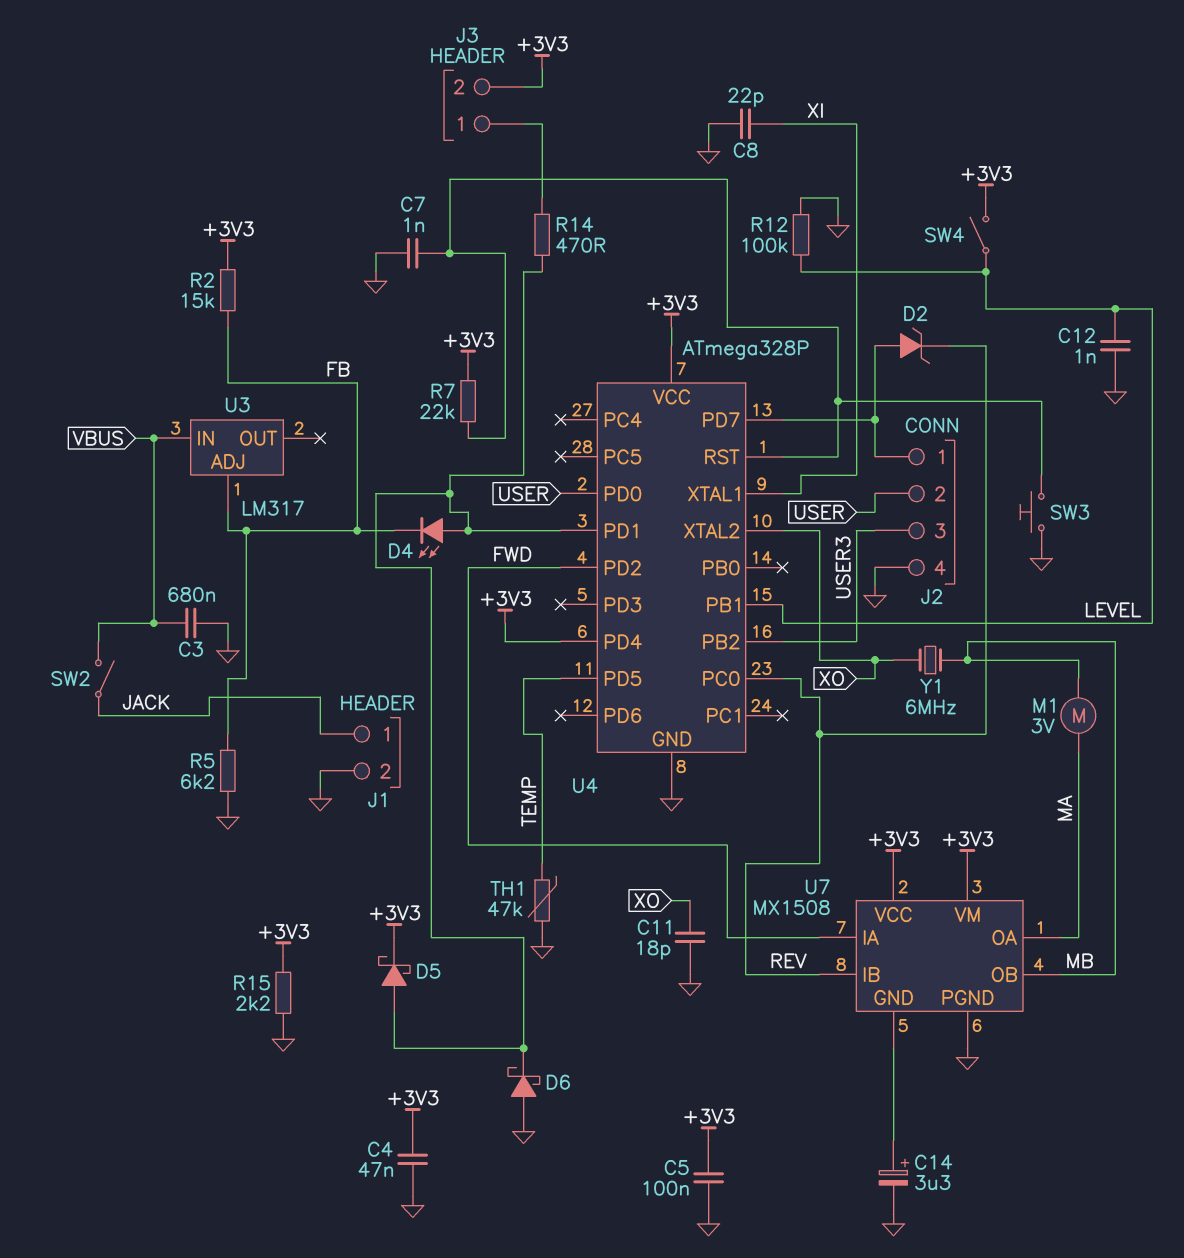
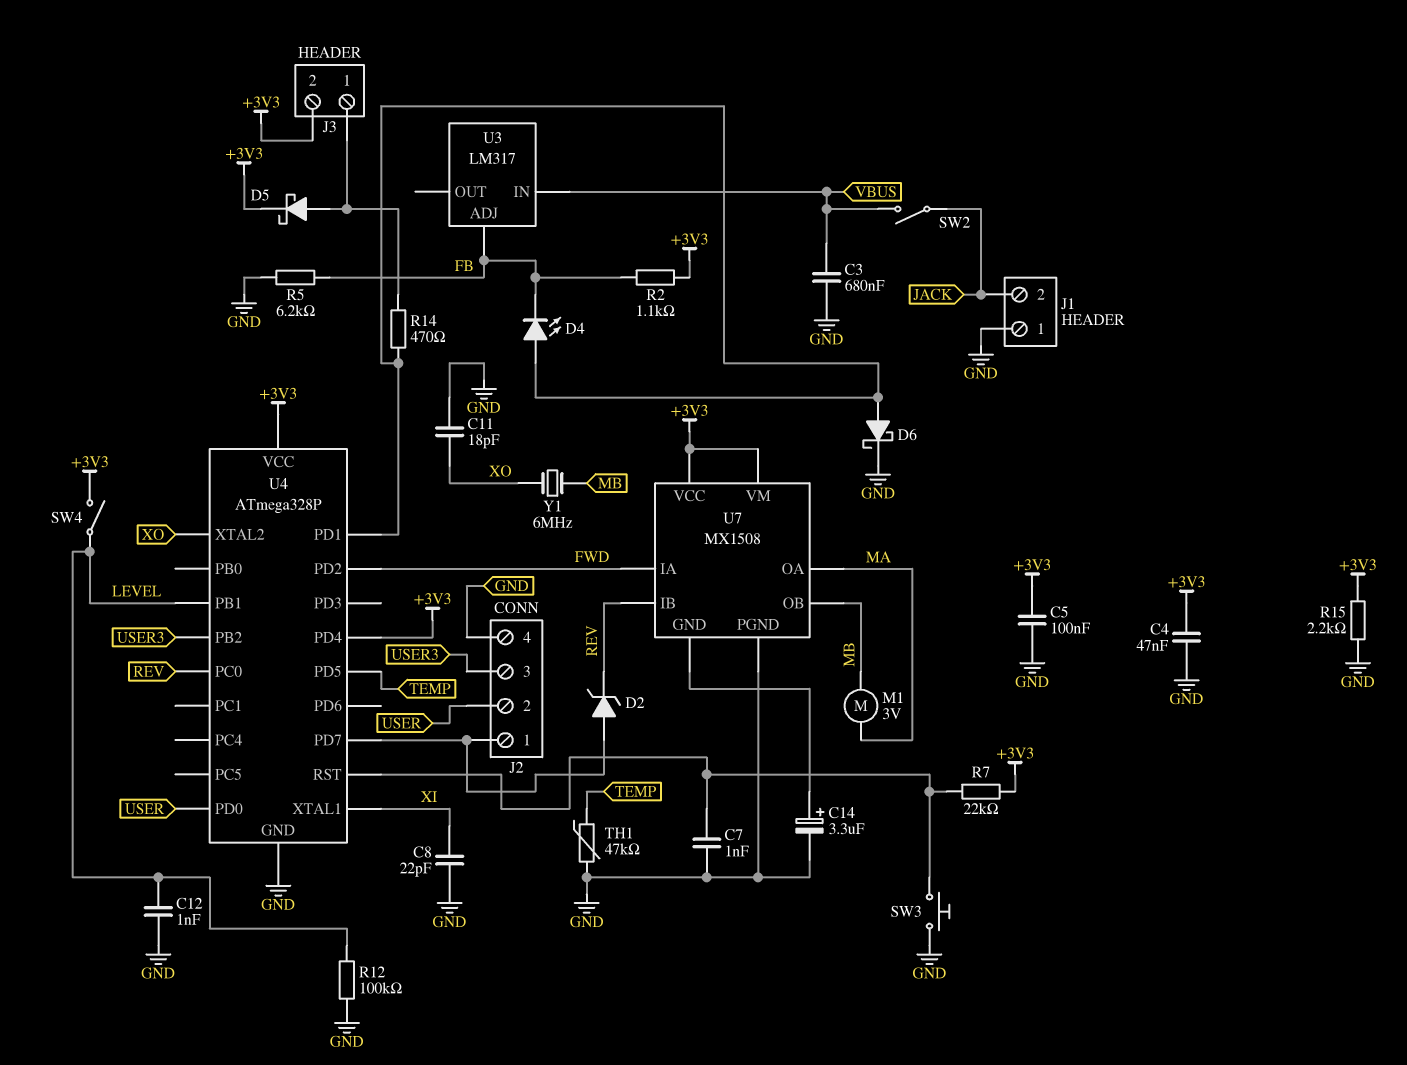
D5: schottky (A U4/PD1, K +3V3) -> schottky (A J3/1, K +3V3)
D6: schottky (A GND, K U4/PD1) -> schottky (A U4/PD1, K GND)
J1 pin 1: JACK -> GND
J1 pin 2: GND -> JACK
R2: 15k (+3V3, FB) -> 1.1k (+3V3, FB)

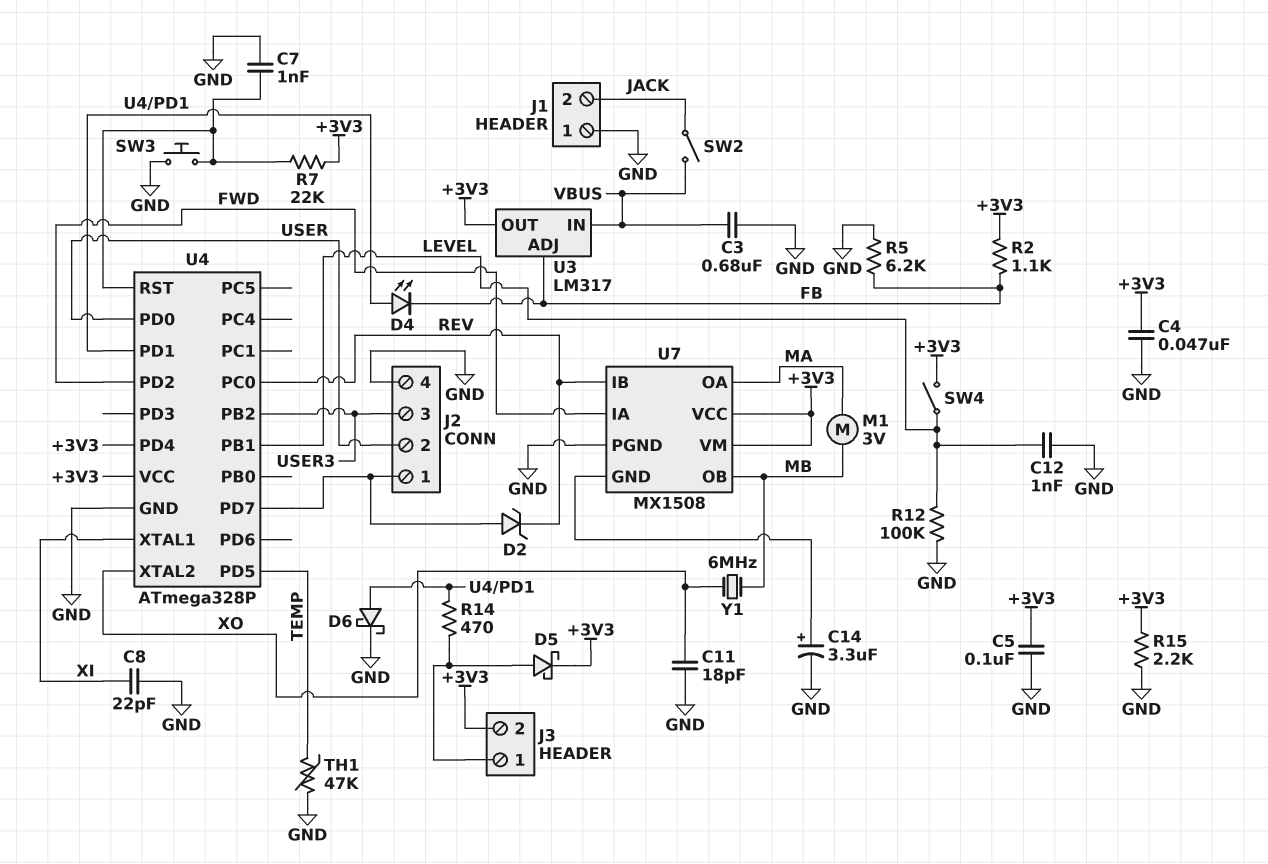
U3 pin OUT: none -> +3V3

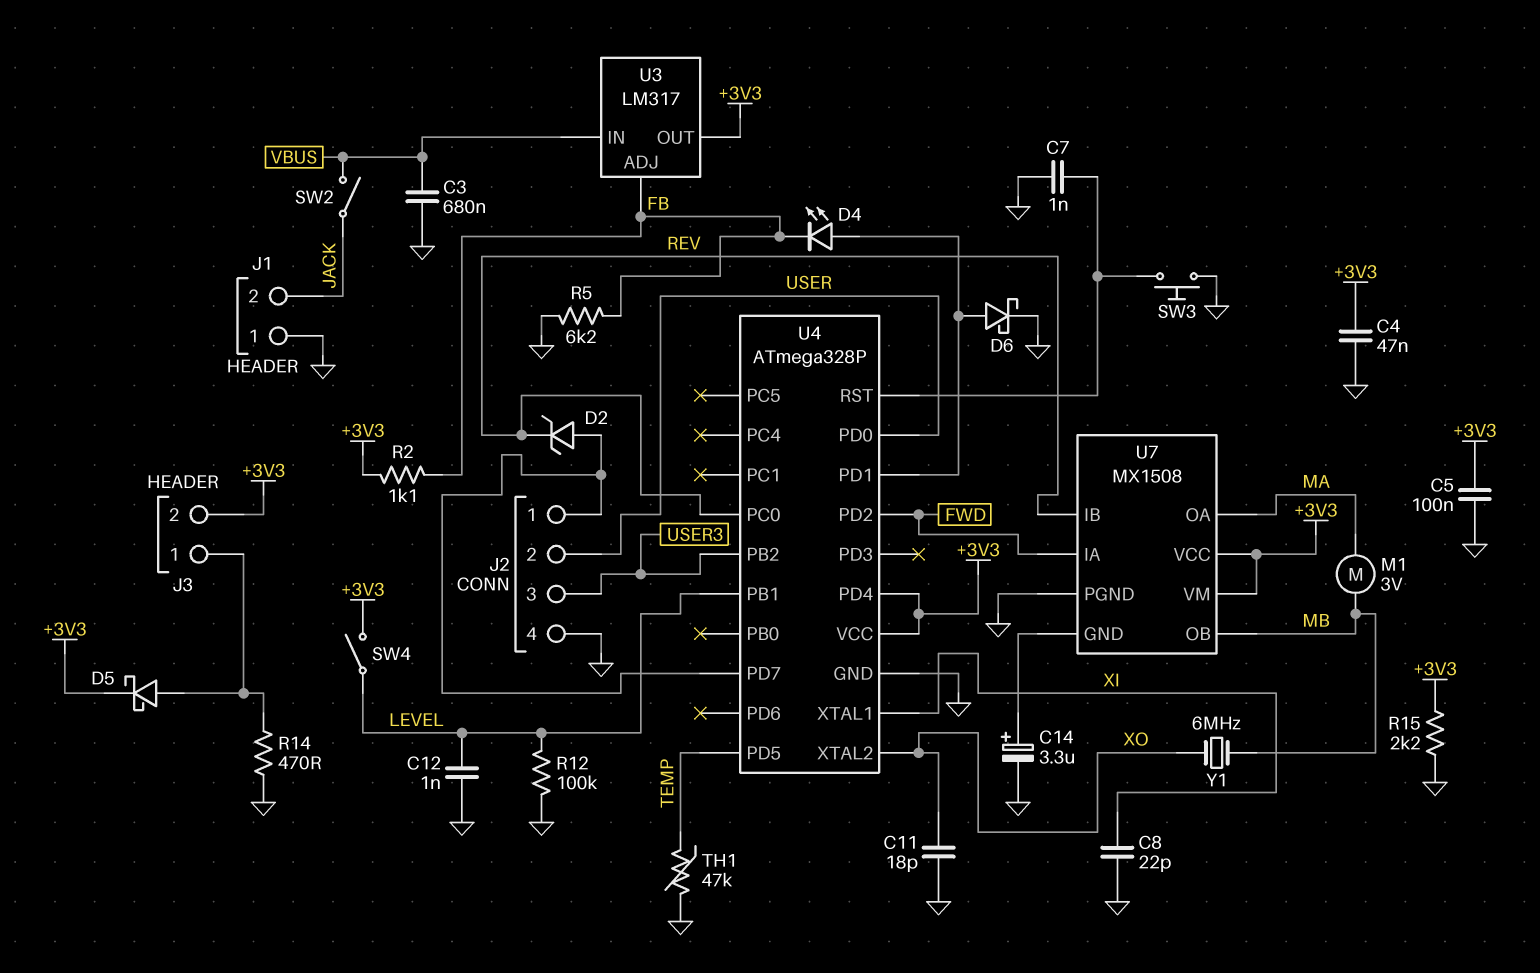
R7: 22k (+3V3, U4/RST) -> none
R14: 470 (J3/1, U4/PD1) -> 470 (GND, J3/1)

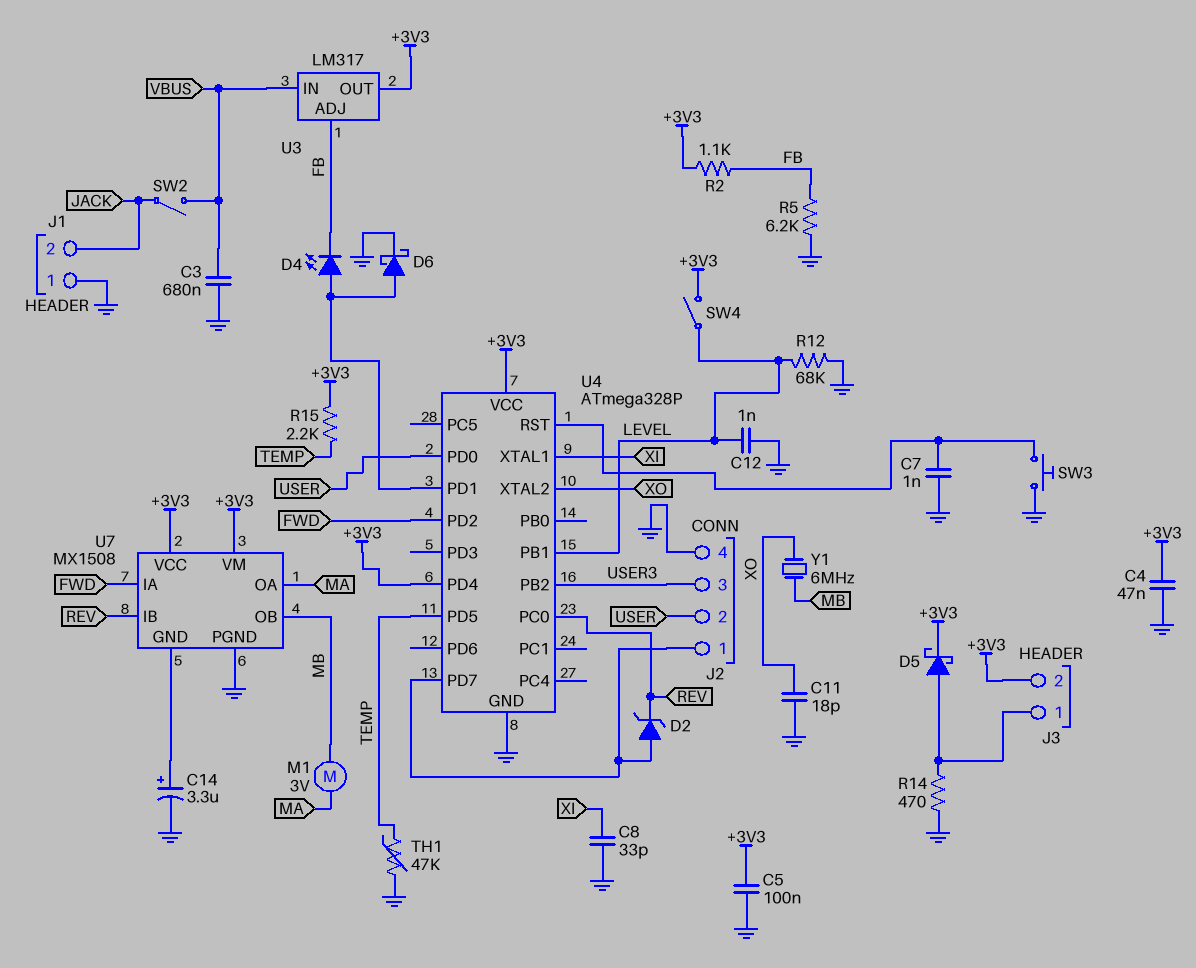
C8: 22pF (GND, XI) -> 33pF (GND, XI)
R12: 100k (GND, LEVEL) -> 68k (GND, LEVEL)
R15: 2.2k (+3V3, GND) -> 2.2k (+3V3, TEMP)

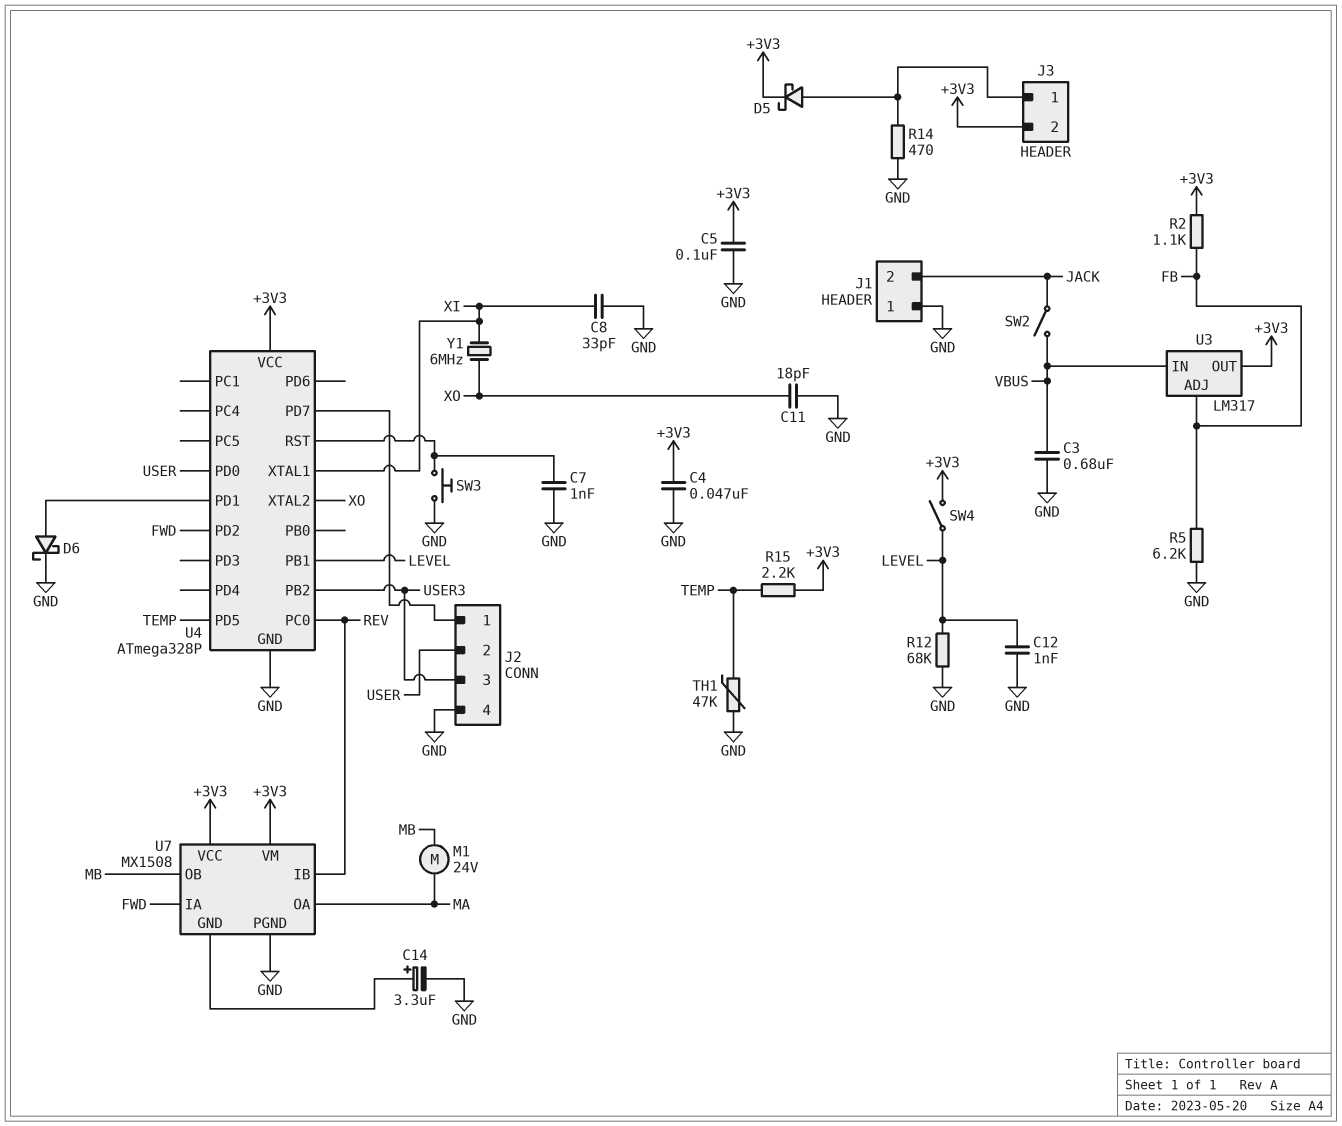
D2: zener (A J2/1, K REV) -> none
D4: LED (A U4/PD1, K FB) -> none
M1: motor 3V (MA, MB) -> motor 24V (MA, MB)
U4 pin PD4: +3V3 -> none
Y1: 6MHz (MB, XO) -> 6MHz (XI, XO)

